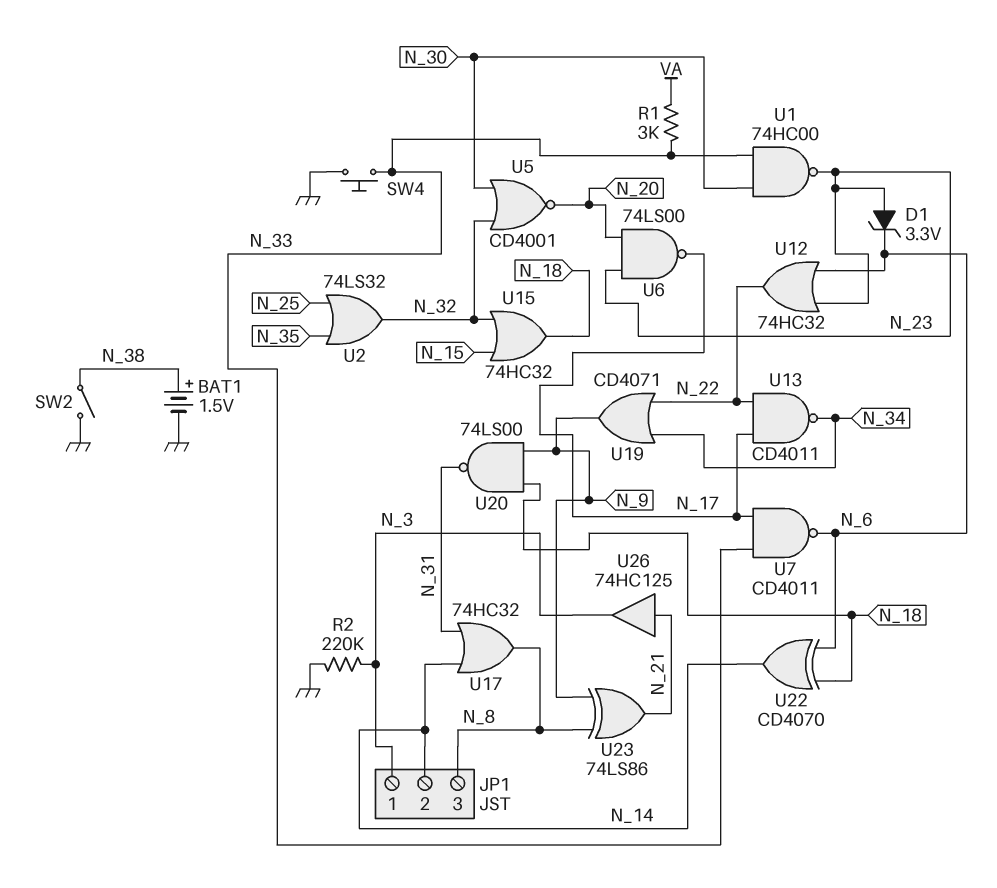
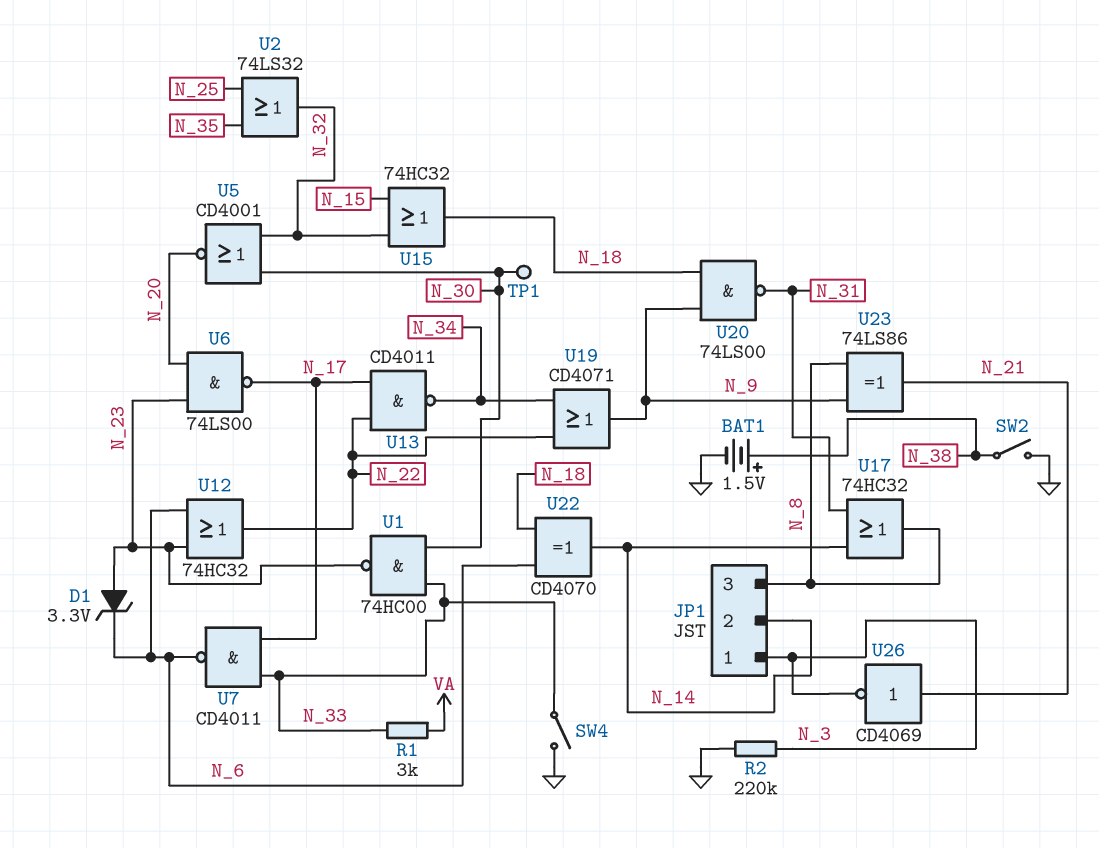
SW4: button (GND, N_33) -> switch (GND, N_33)
TP1: none -> test point (N_30)
U26: buffer 74HC125 (in N_21, out N_3) -> NOT CD4069 (in N_21, out N_3)

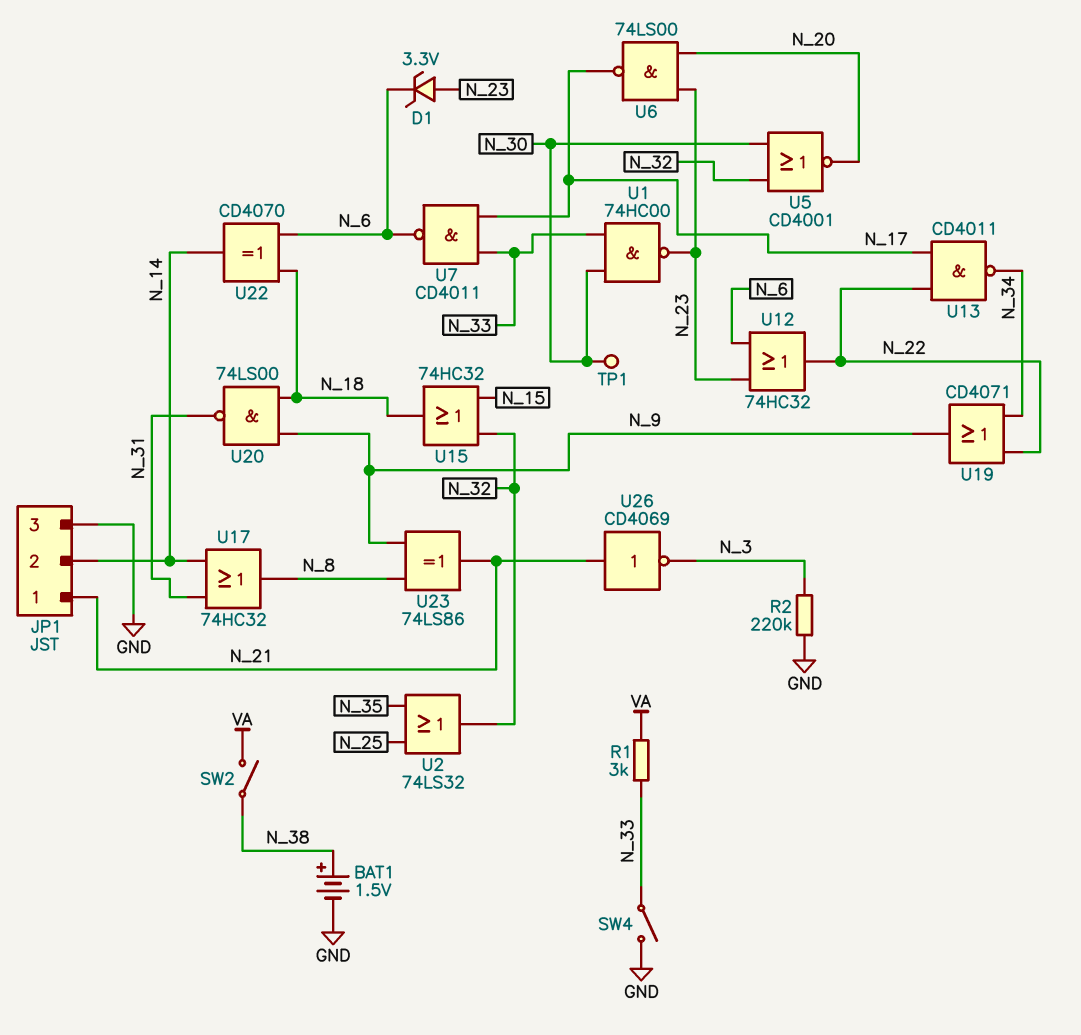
JP1 pin 1: N_3 -> N_21
JP1 pin 3: N_8 -> GND
SW2: switch (GND, N_38) -> switch (N_38, VA)

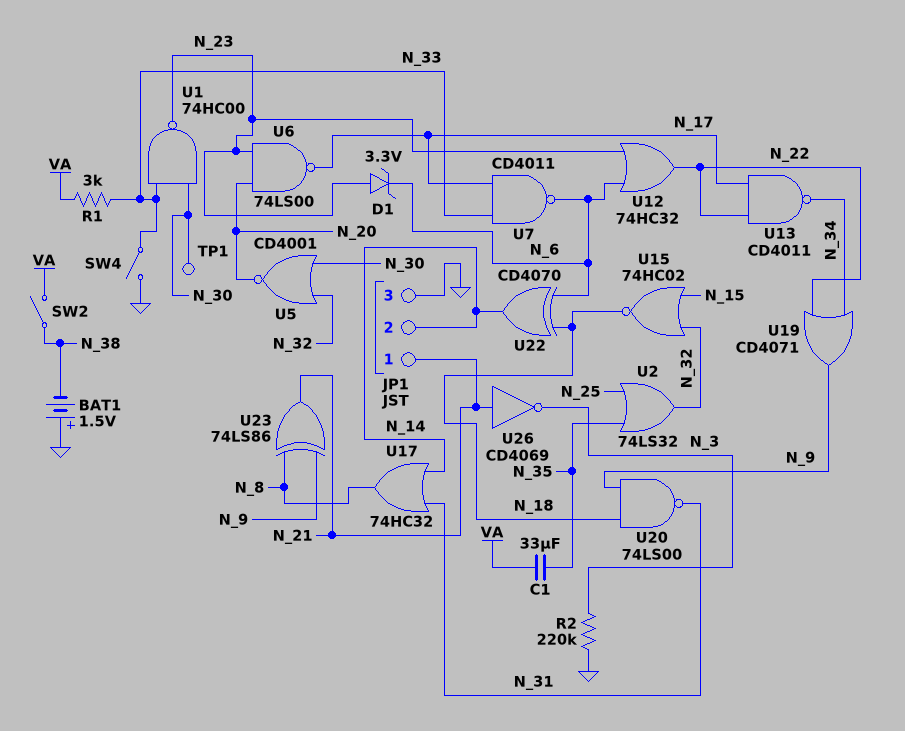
BAT1: 1.5V (plus N_38, minus GND) -> 1.5V (plus GND, minus N_38)
C1: none -> 33uF (N_35, VA)
U15: OR 74HC32 (in N_15, in N_32, out N_18) -> NOR 74HC02 (in N_15, in N_32, out N_18)

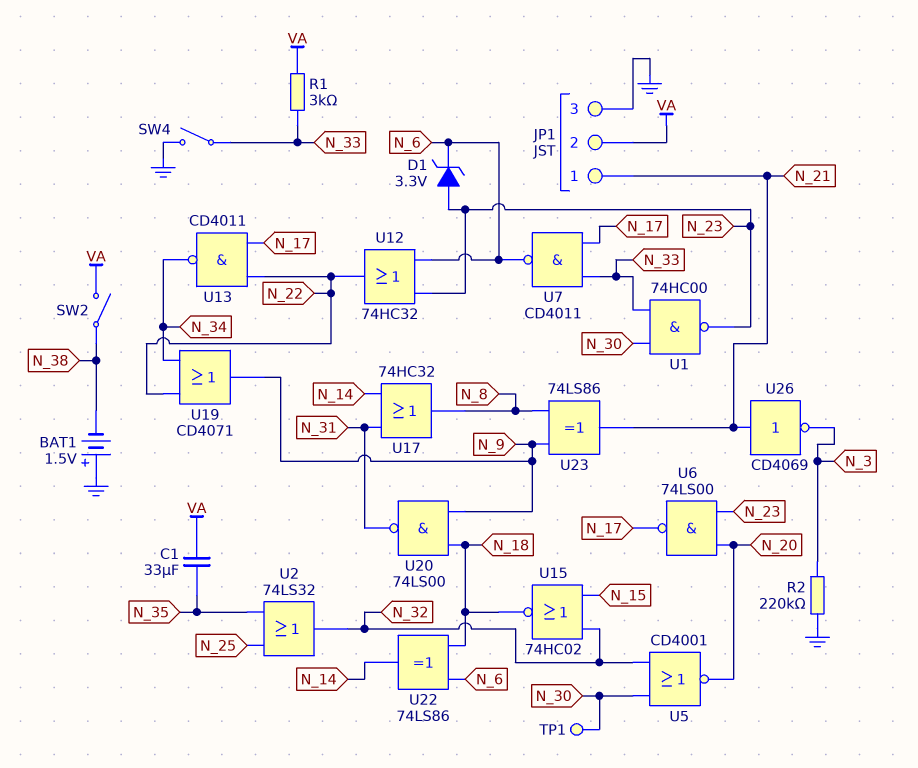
JP1 pin 2: N_14 -> VA
U22: XOR CD4070 (in N_6, in N_18, out N_14) -> XOR 74LS86 (in N_6, in N_18, out N_14)

